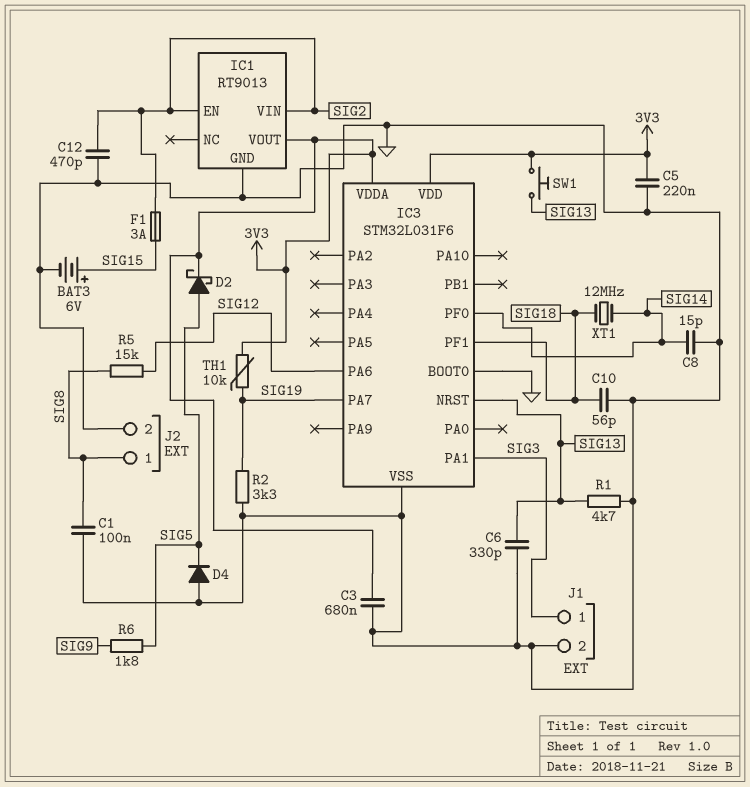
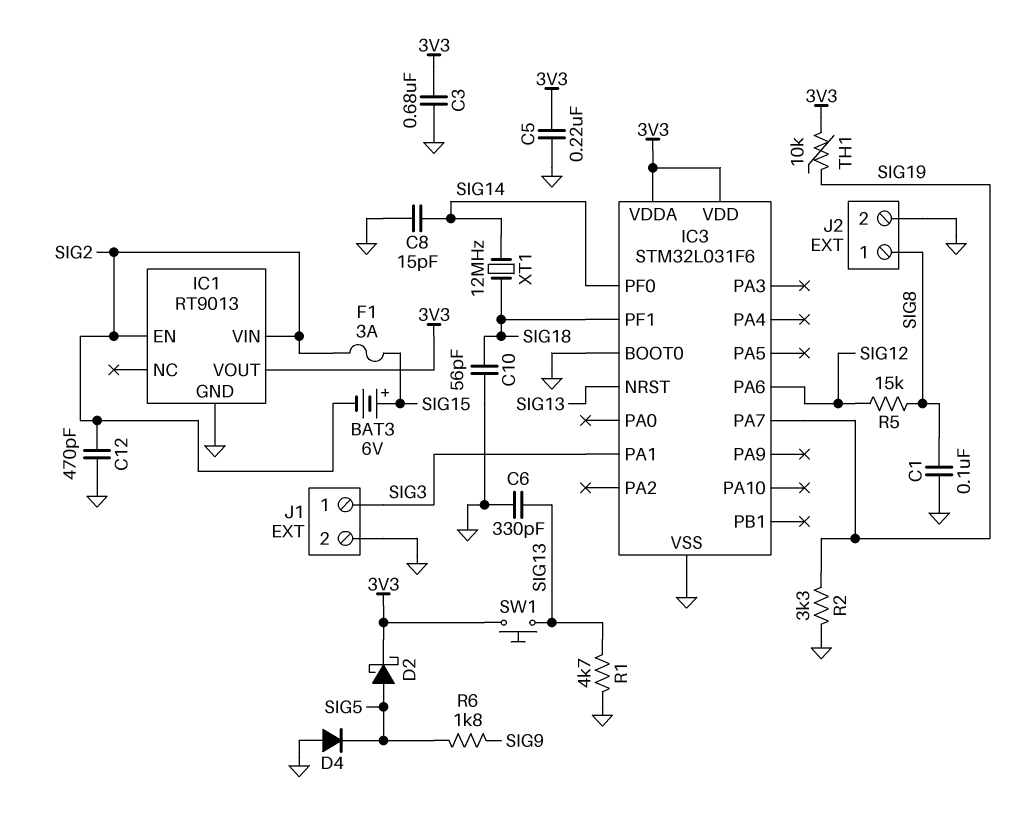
BAT3: 6V (plus SIG15, minus GND) -> 6V (plus SIG15, minus SIG2)

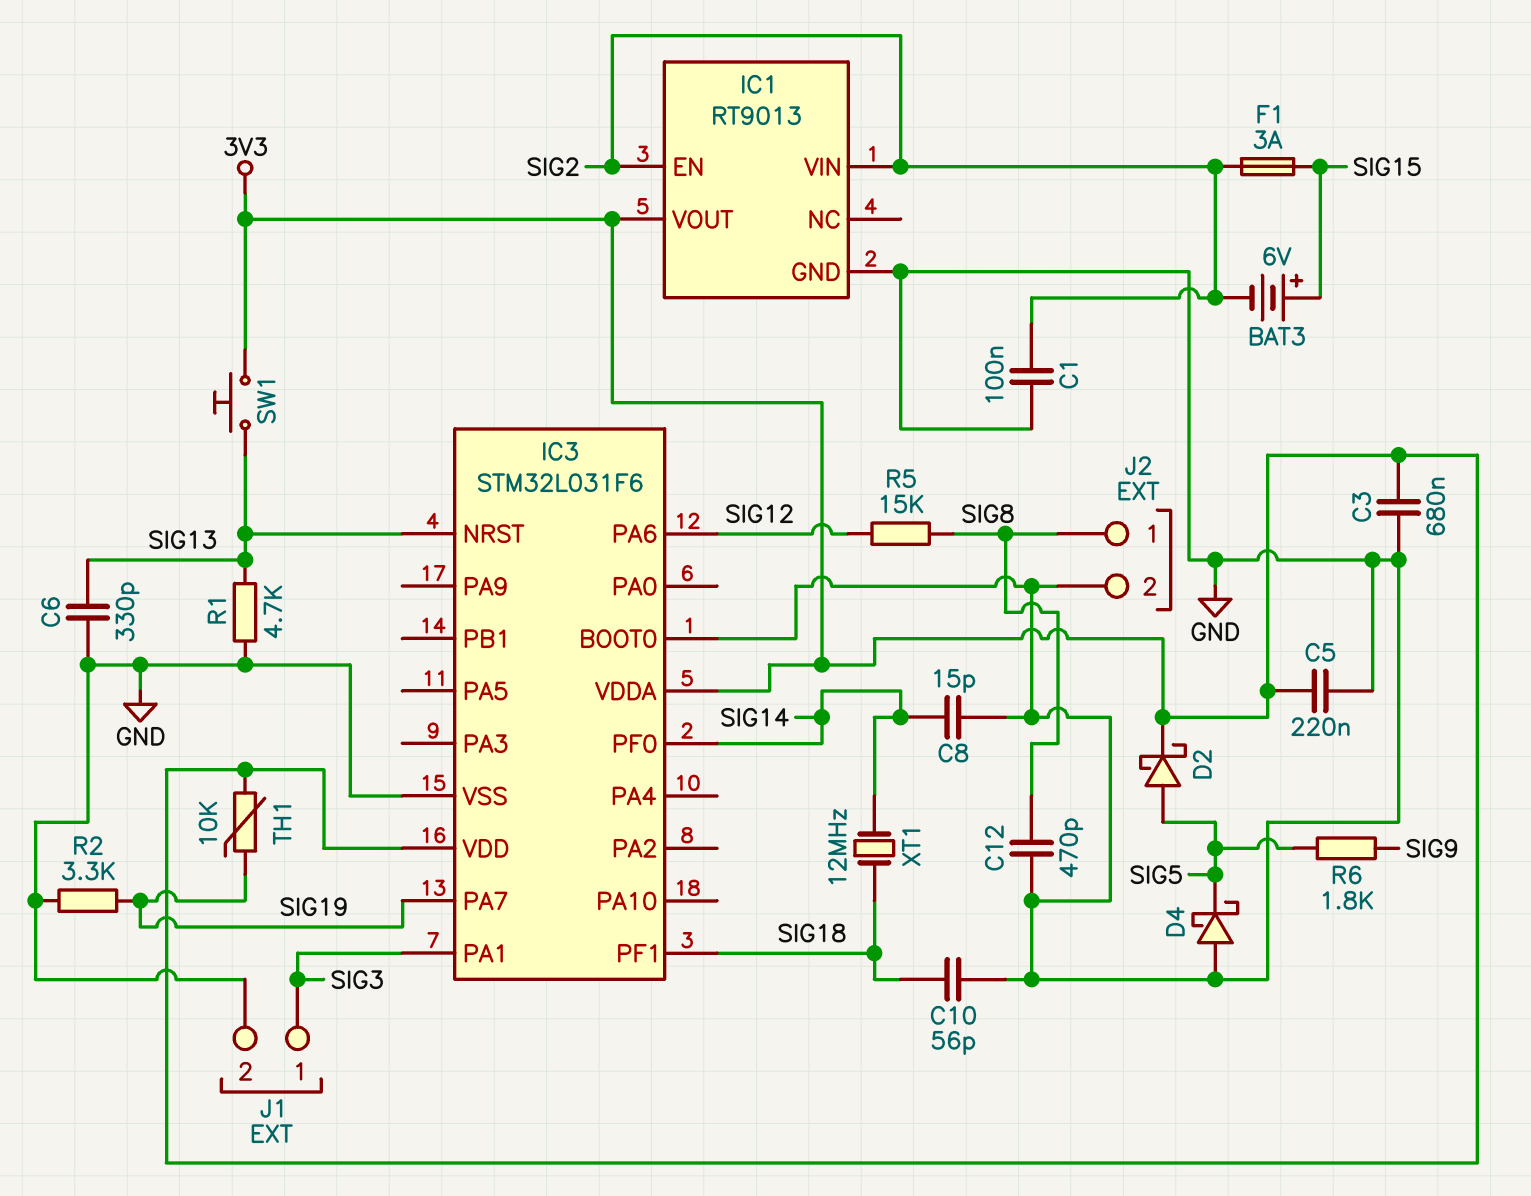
C1: 100nF (GND, SIG8) -> 100nF (GND, SIG2)
C12: 470pF (GND, SIG2) -> 470pF (GND, SIG8)
D4: diode (A GND, K SIG5) -> schottky (A GND, K SIG5)

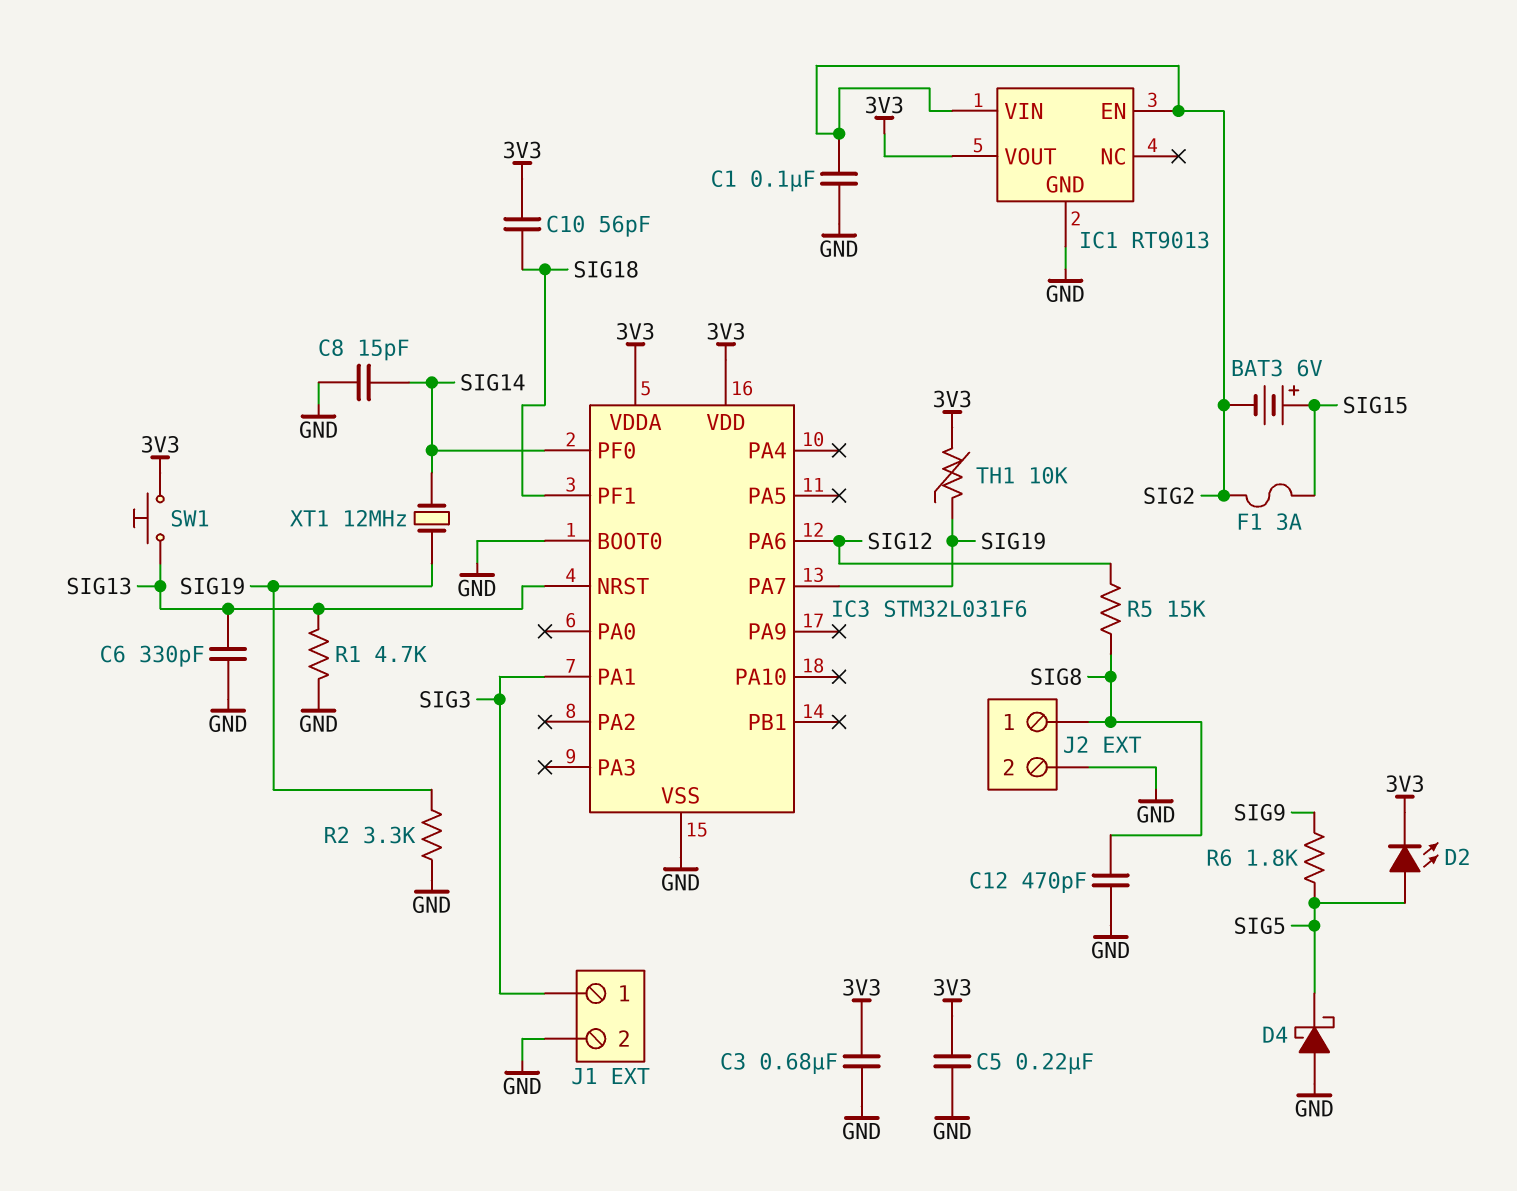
C10: 56pF (GND, SIG18) -> 56pF (3V3, SIG18)
D2: schottky (A SIG5, K 3V3) -> LED (A SIG5, K 3V3)
XT1: 12MHz (SIG14, SIG18) -> 12MHz (SIG14, SIG19)

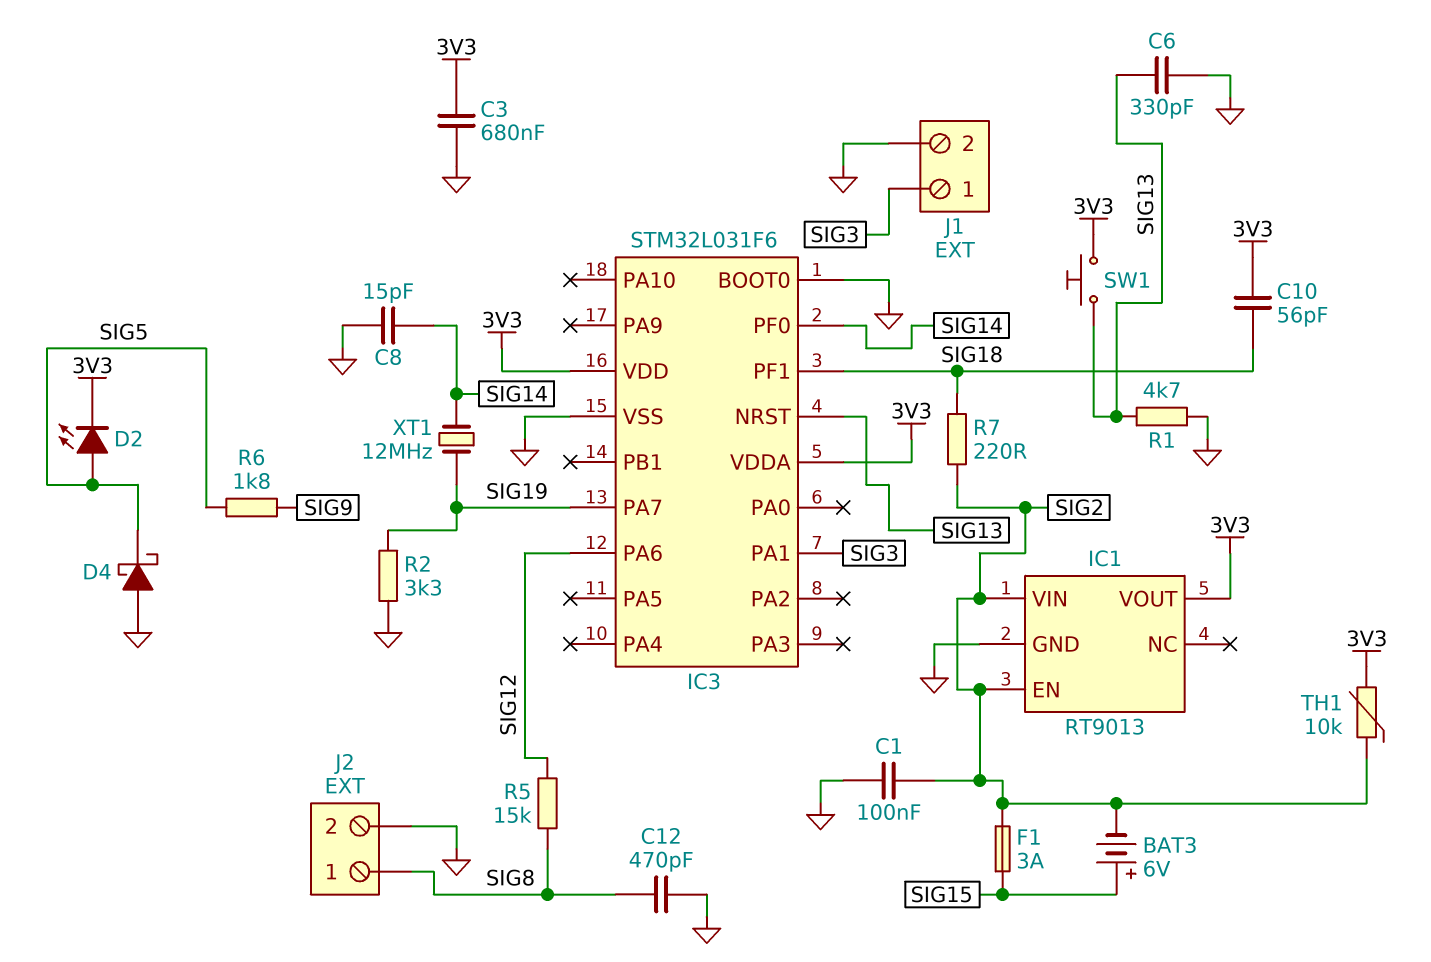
C5: 220nF (3V3, GND) -> none
R7: none -> 220 (SIG2, SIG18)
TH1: 10k (3V3, SIG19) -> 10k (3V3, SIG2)

